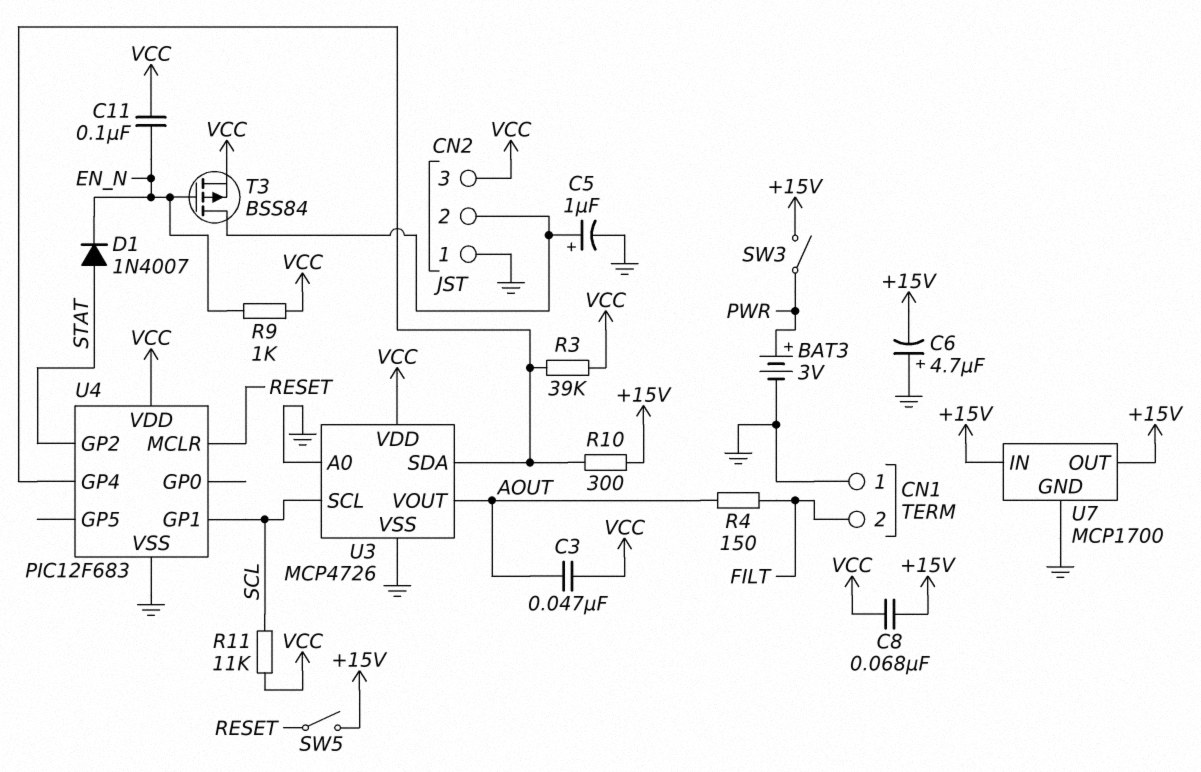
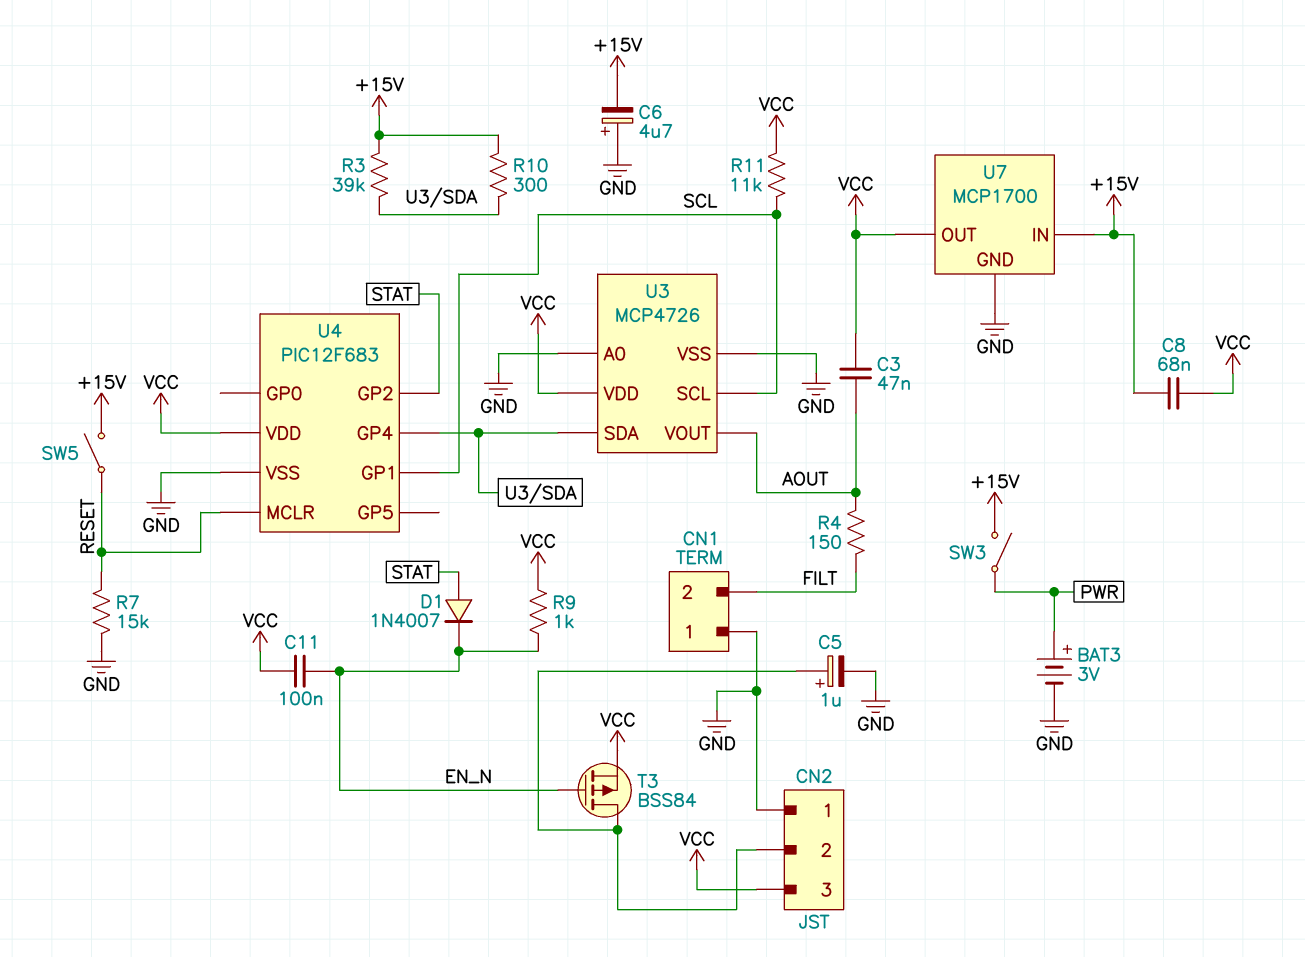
R3: 39k (U3/SDA, VCC) -> 39k (+15V, U3/SDA)
R7: none -> 15k (GND, RESET)
U7 pin OUT: +15V -> VCC

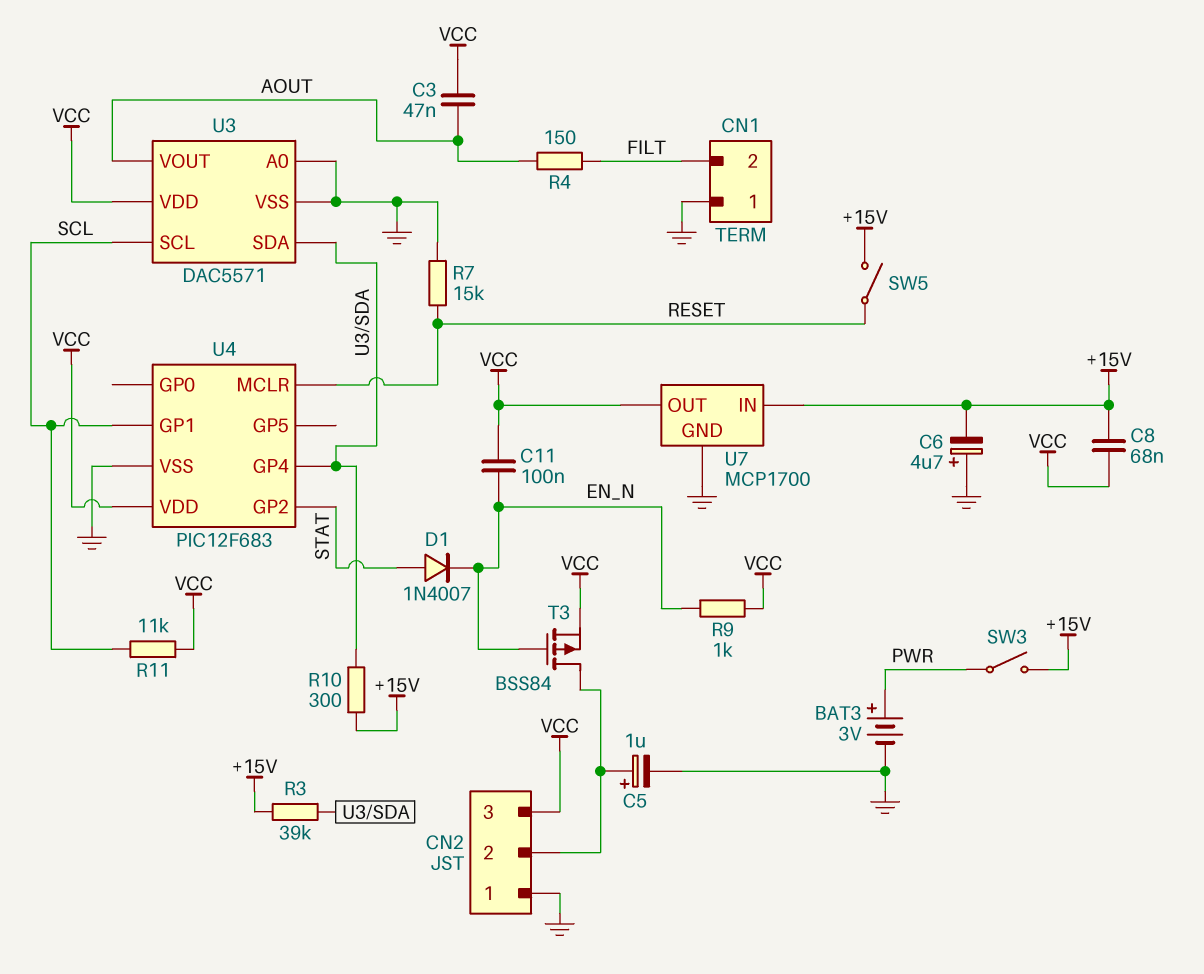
U3: MCP4726 -> DAC5571

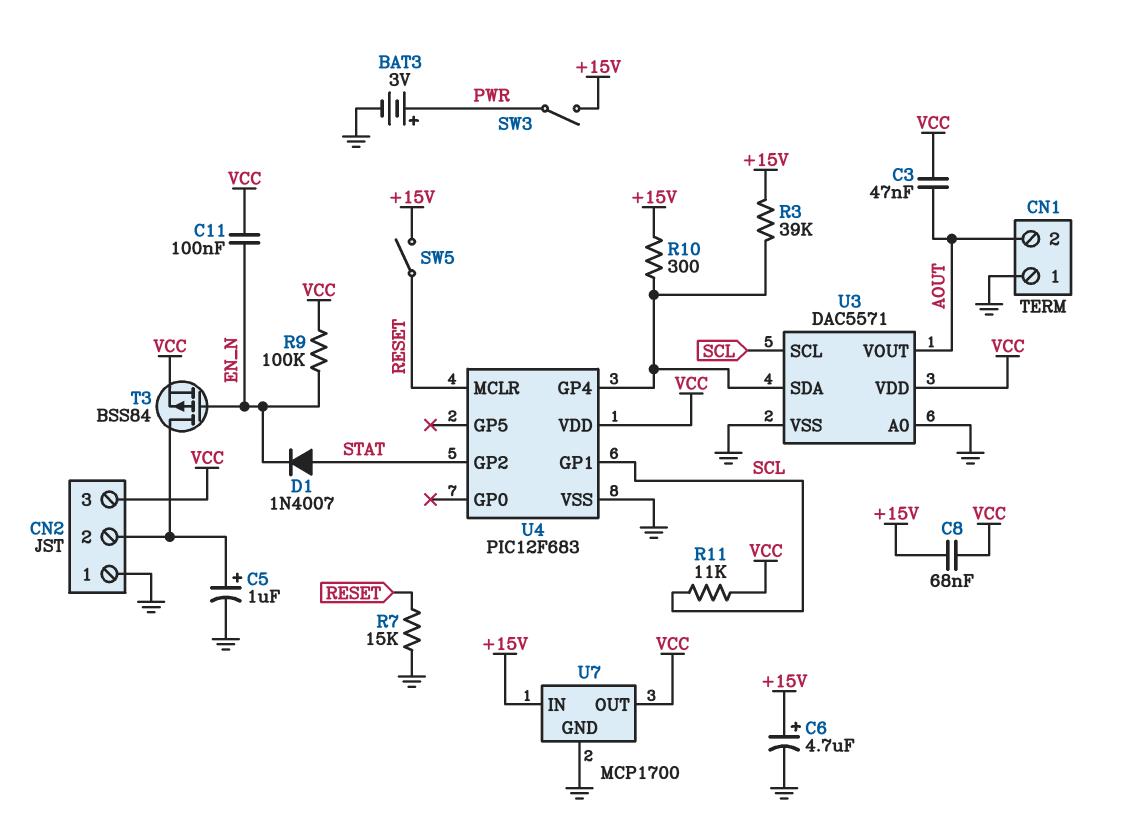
C6: 4.7uF (plus GND, minus +15V) -> 4.7uF (plus +15V, minus GND)
CN1 pin 2: FILT -> AOUT
R4: 150 (AOUT, FILT) -> none
R9: 1k (EN_N, VCC) -> 100k (EN_N, VCC)

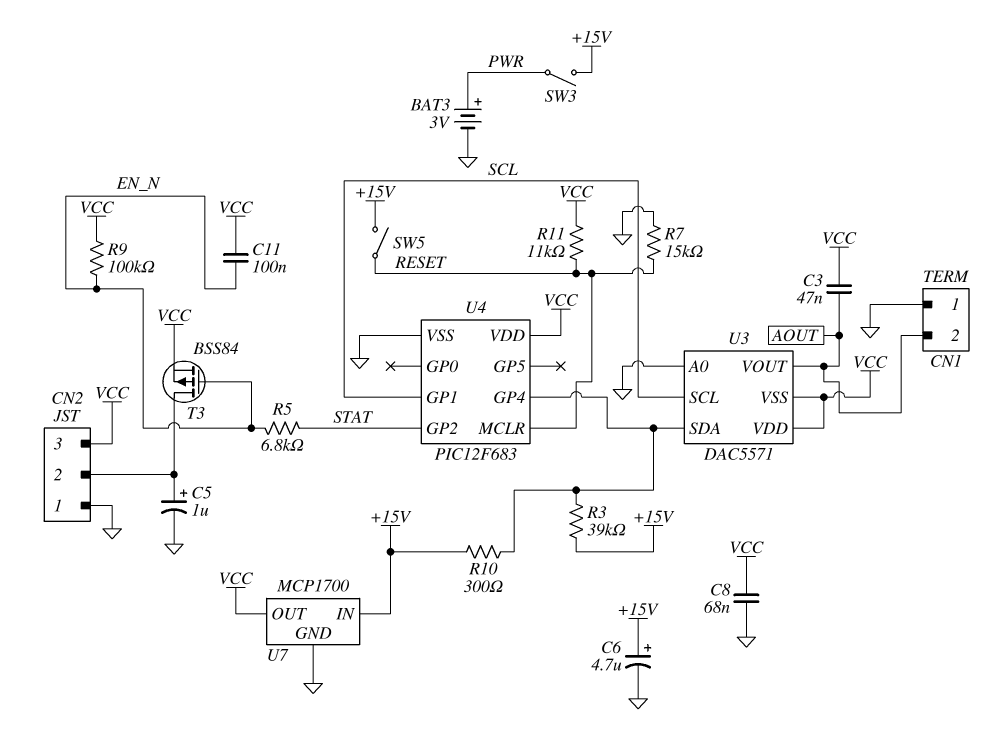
C8: 68nF (+15V, VCC) -> 68nF (GND, VCC)
D1: diode 1N4007 (A STAT, K EN_N) -> none
R5: none -> 6.8k (EN_N, STAT)
R11: 11k (SCL, VCC) -> 11k (RESET, VCC)
U3 pin VSS: GND -> VCC

